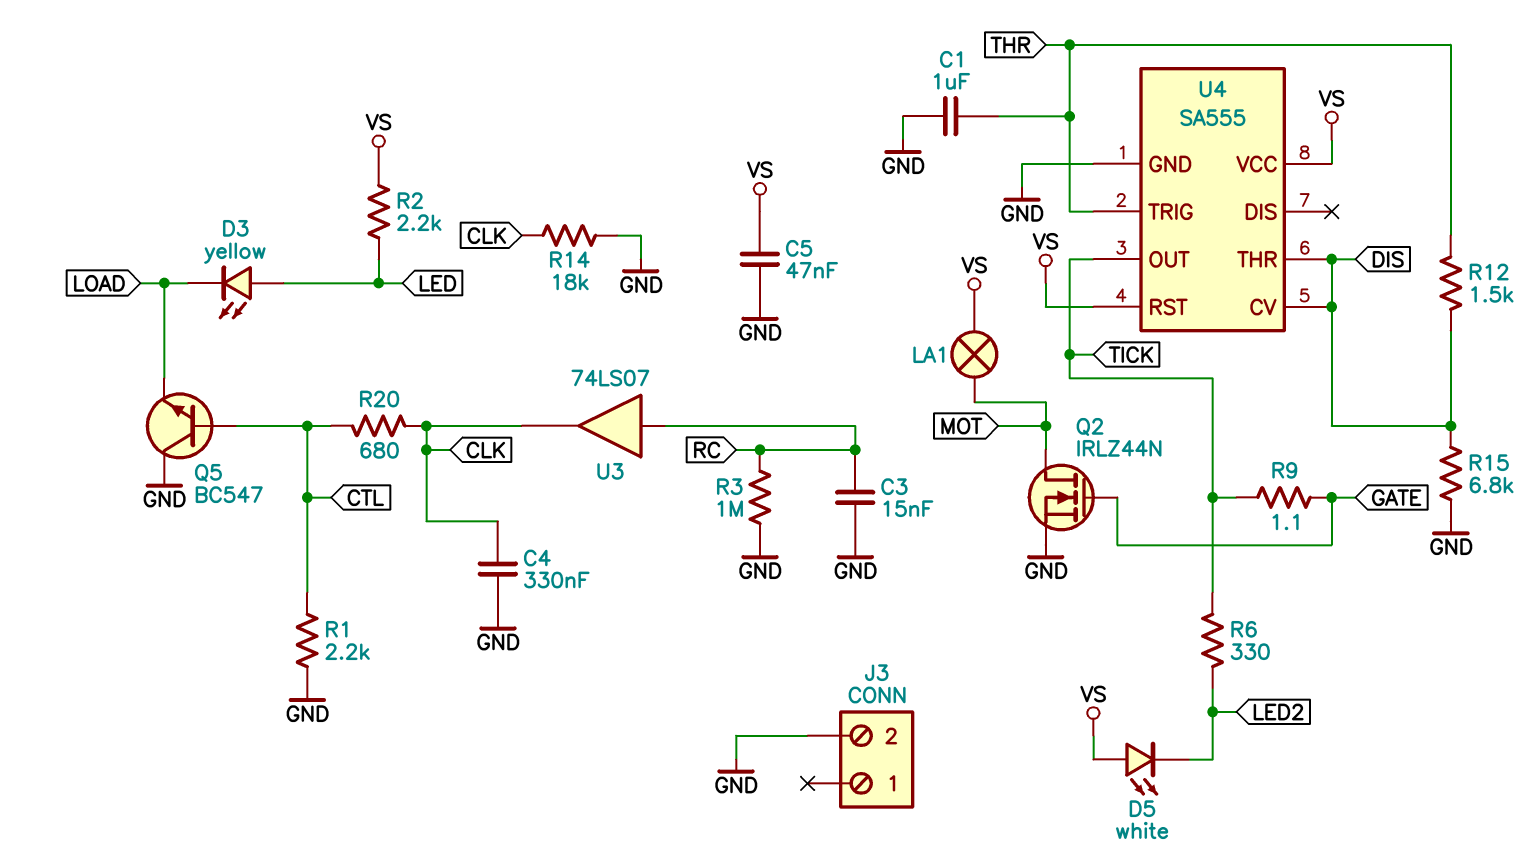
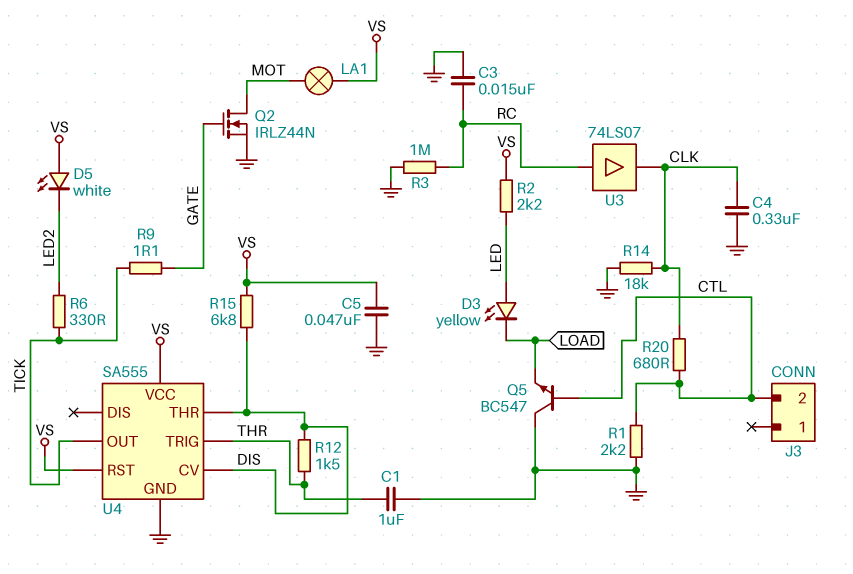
J3 pin 2: GND -> CTL
R15: 6.8k (DIS, GND) -> 6.8k (DIS, VS)

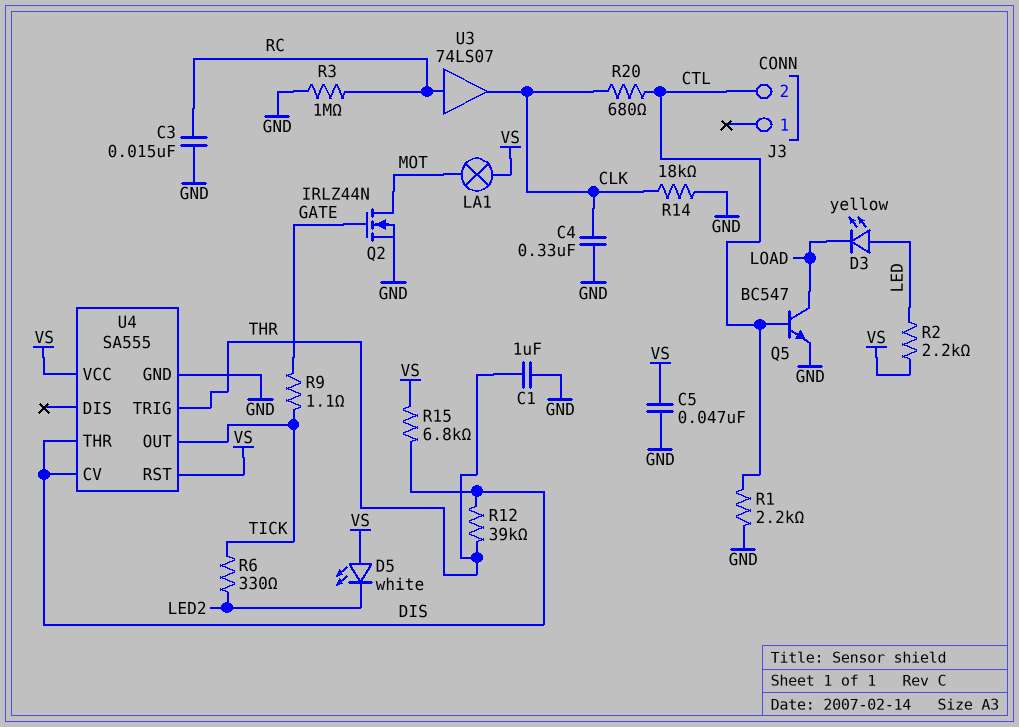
Q5: NPN BC547 (B CTL, C GND, E LOAD) -> NPN BC547 (B CTL, C LOAD, E GND)
R12: 1.5k (DIS, THR) -> 39k (DIS, THR)

